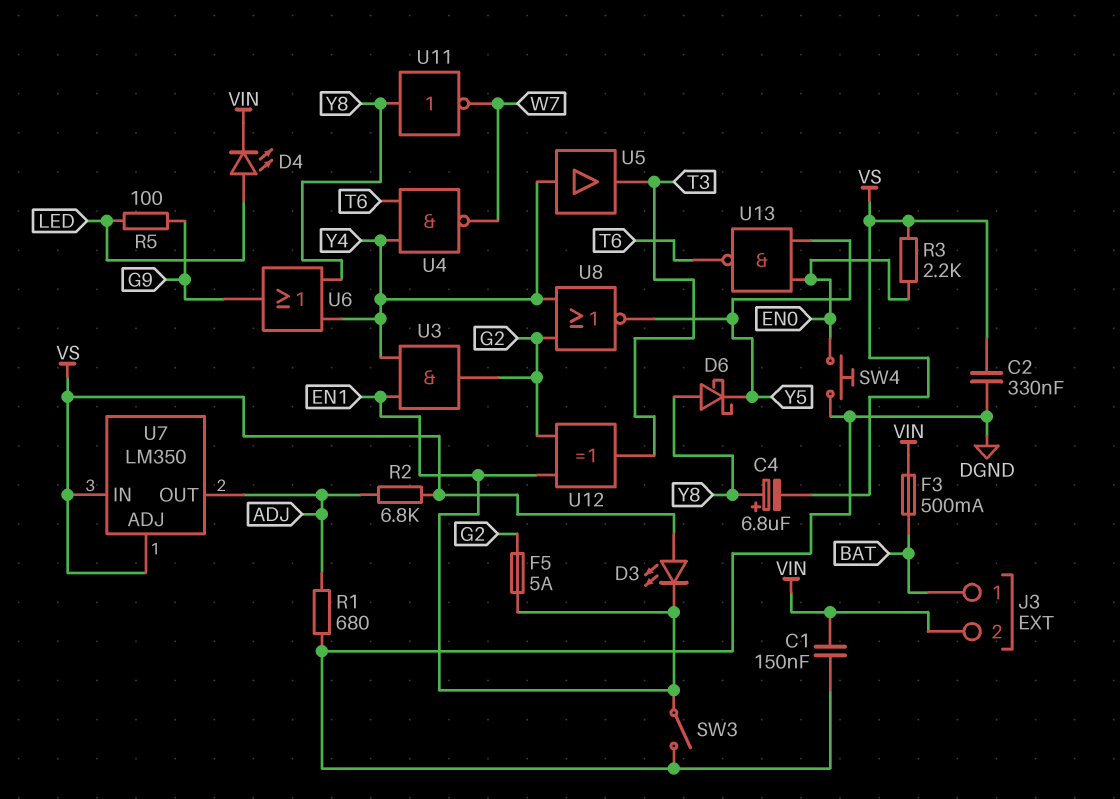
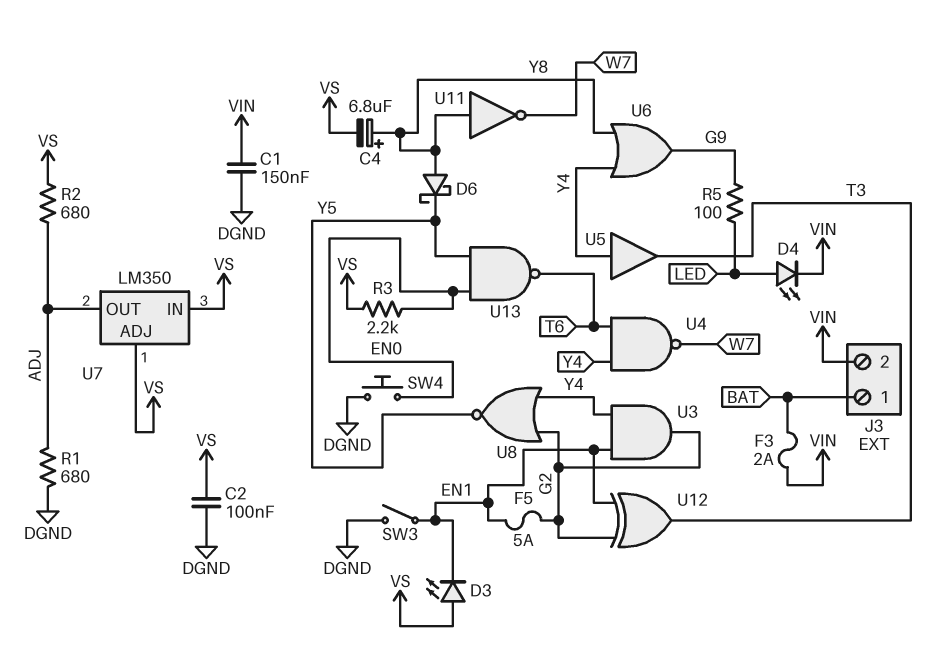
C2: 330nF (DGND, VS) -> 100nF (DGND, VS)
F3: 500mA (BAT, VIN) -> 2A (BAT, VIN)
R2: 6.8k (ADJ, VS) -> 680 (ADJ, VS)

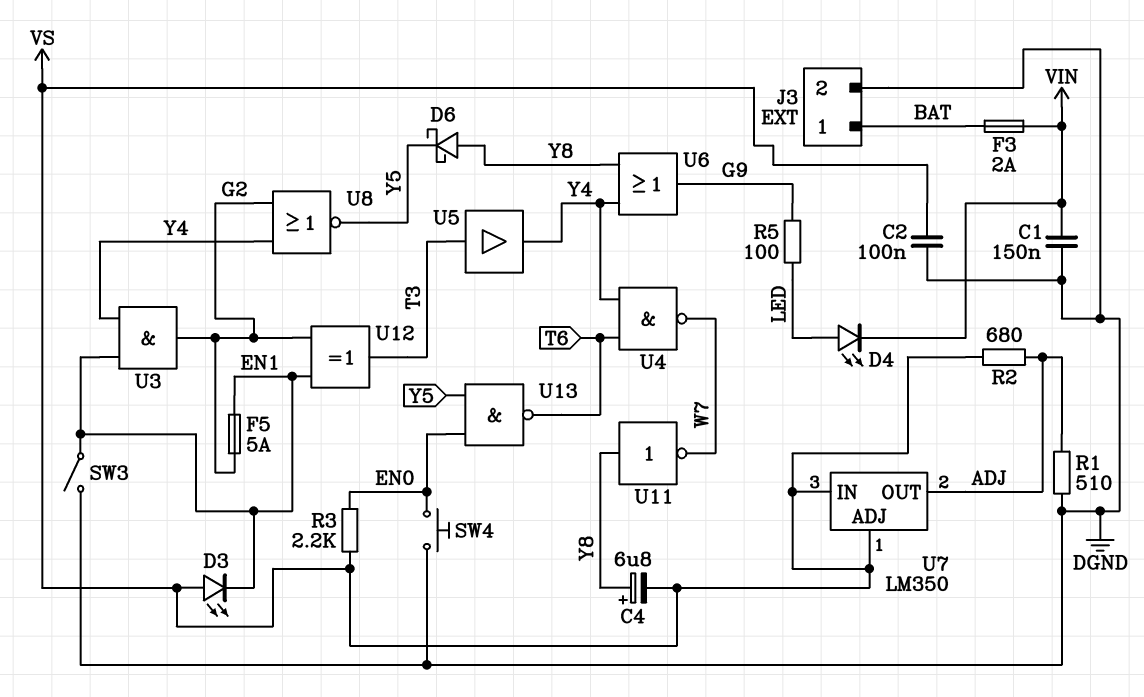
J3 pin 2: VIN -> DGND
R1: 680 (ADJ, DGND) -> 510 (ADJ, DGND)
U5: buffer (in Y4, out T3) -> buffer (in T3, out Y4)

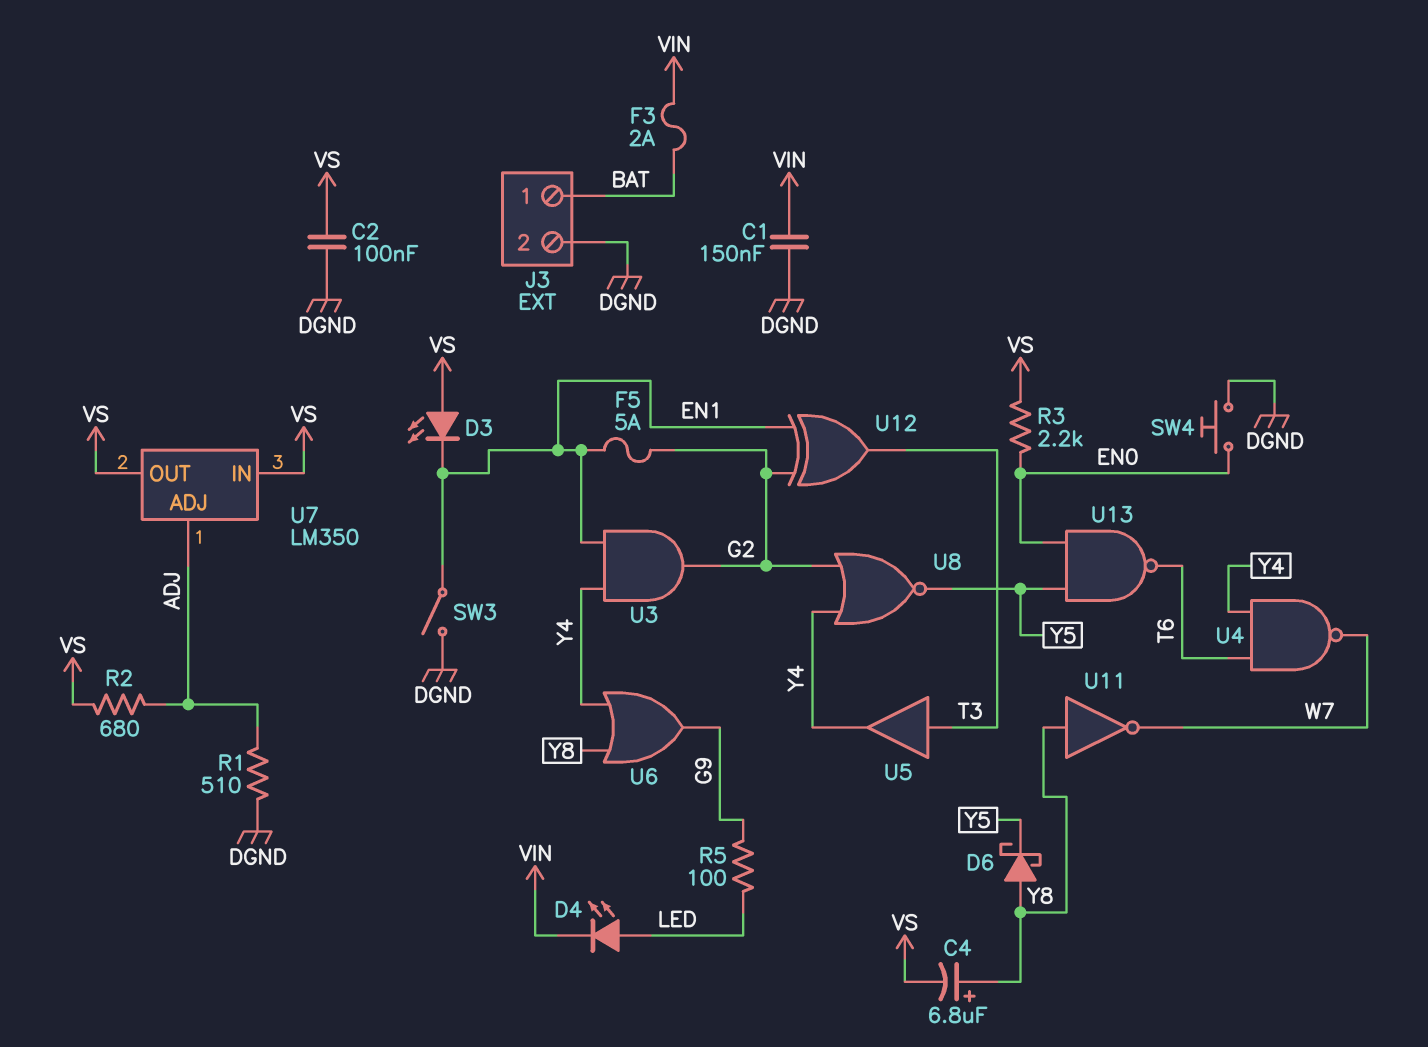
U7 pin ADJ: VS -> ADJ
U7 pin OUT: ADJ -> VS

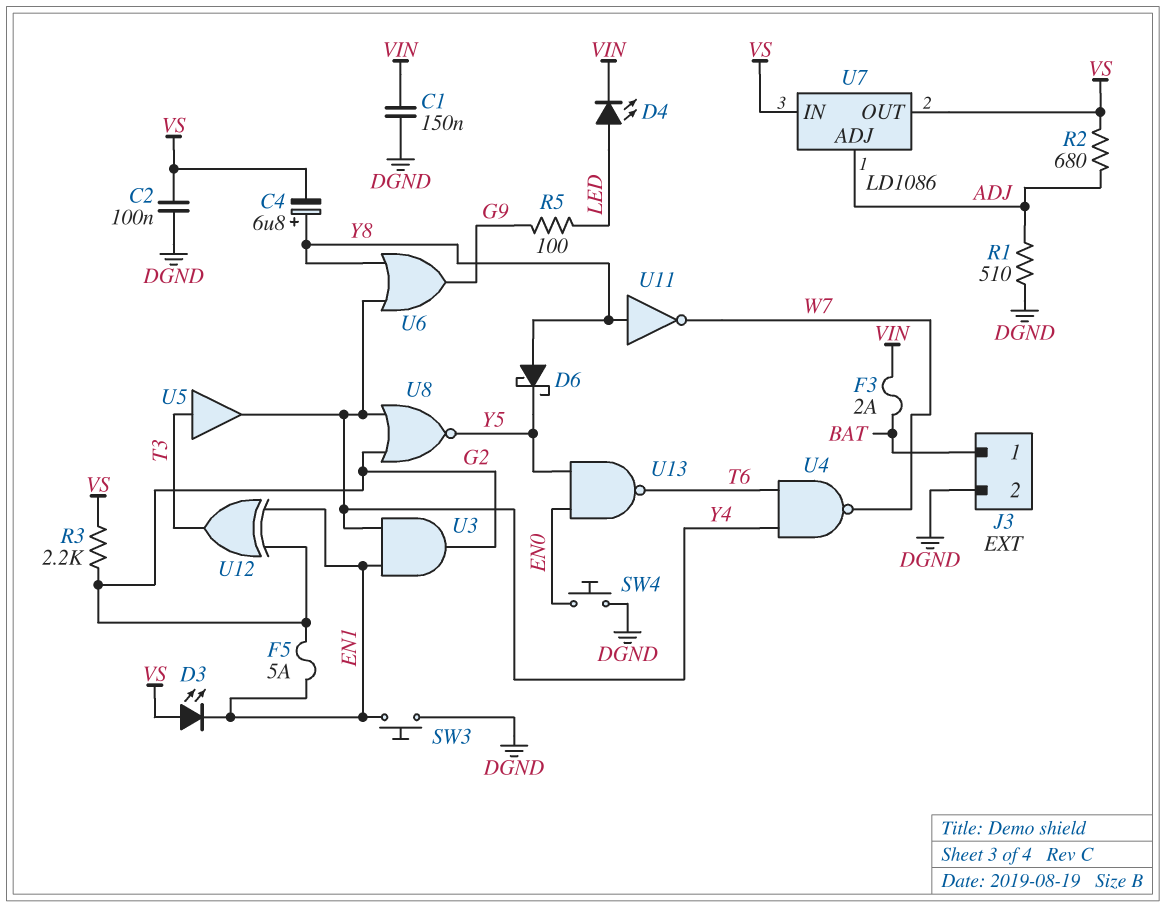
R3: 2.2k (EN0, VS) -> 2.2k (G2, VS)
SW3: switch (DGND, EN1) -> button (DGND, EN1)
U7: LM350 -> LD1086

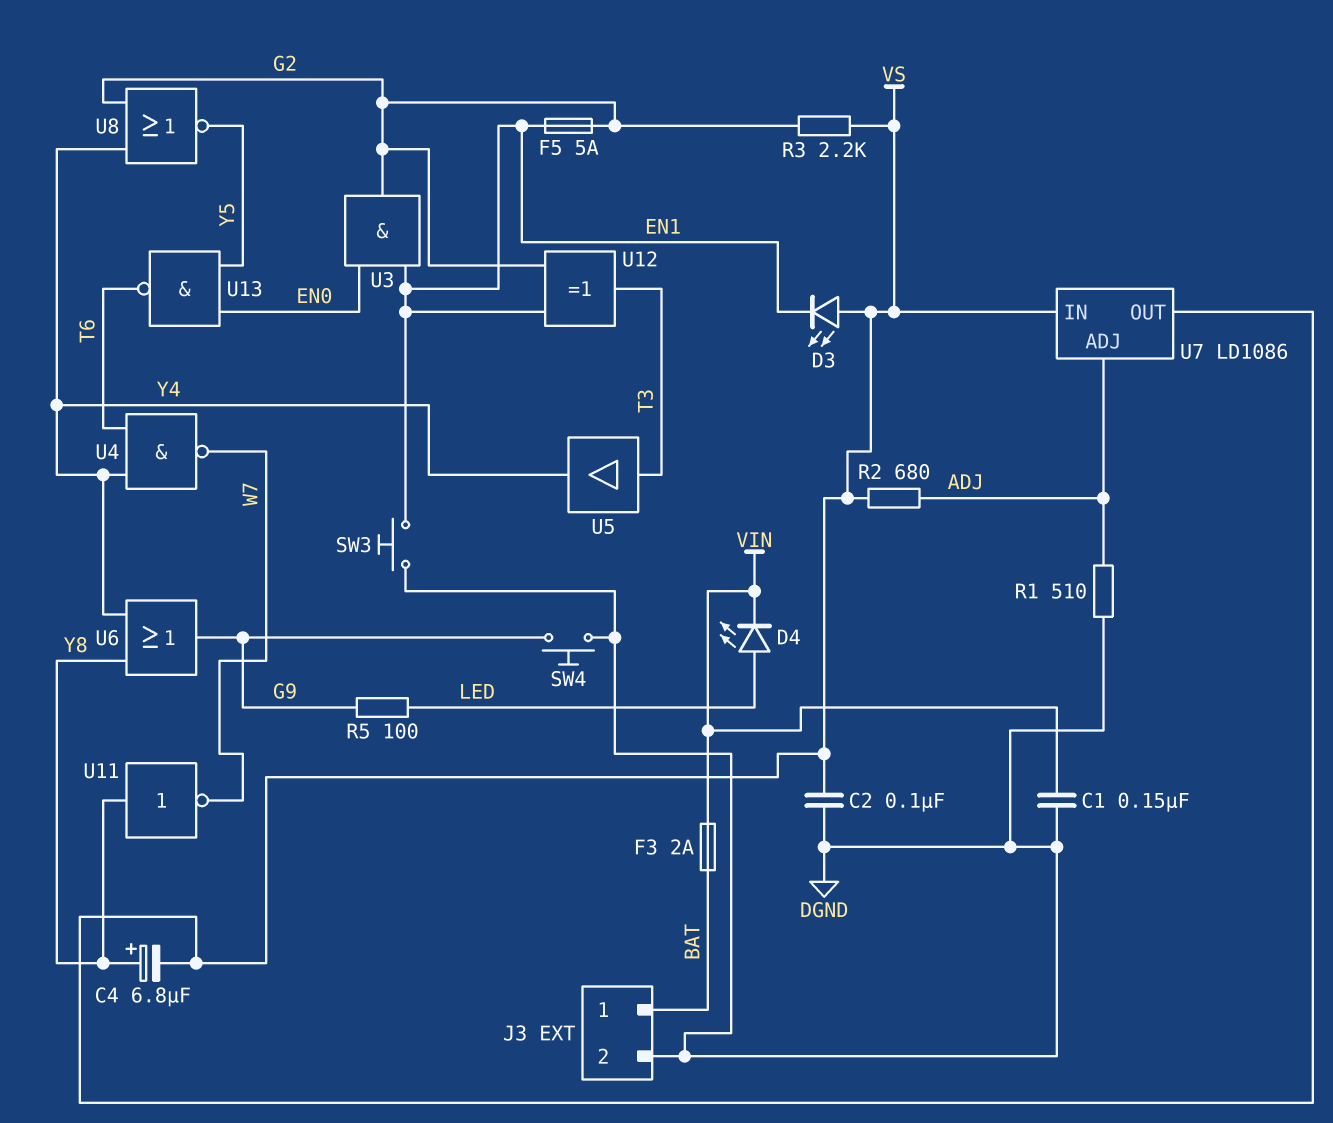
D6: schottky (A Y8, K Y5) -> none
SW4: button (DGND, EN0) -> button (DGND, G9)
U3: AND (in EN1, in Y4, out G2) -> AND (in EN0, in EN1, out G2)

